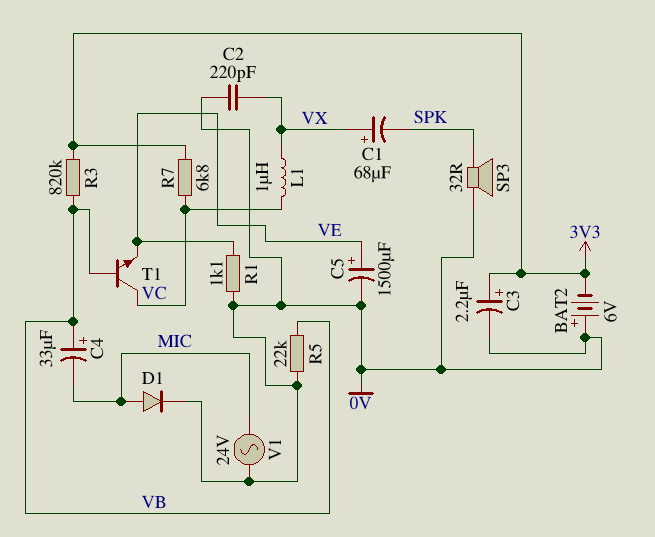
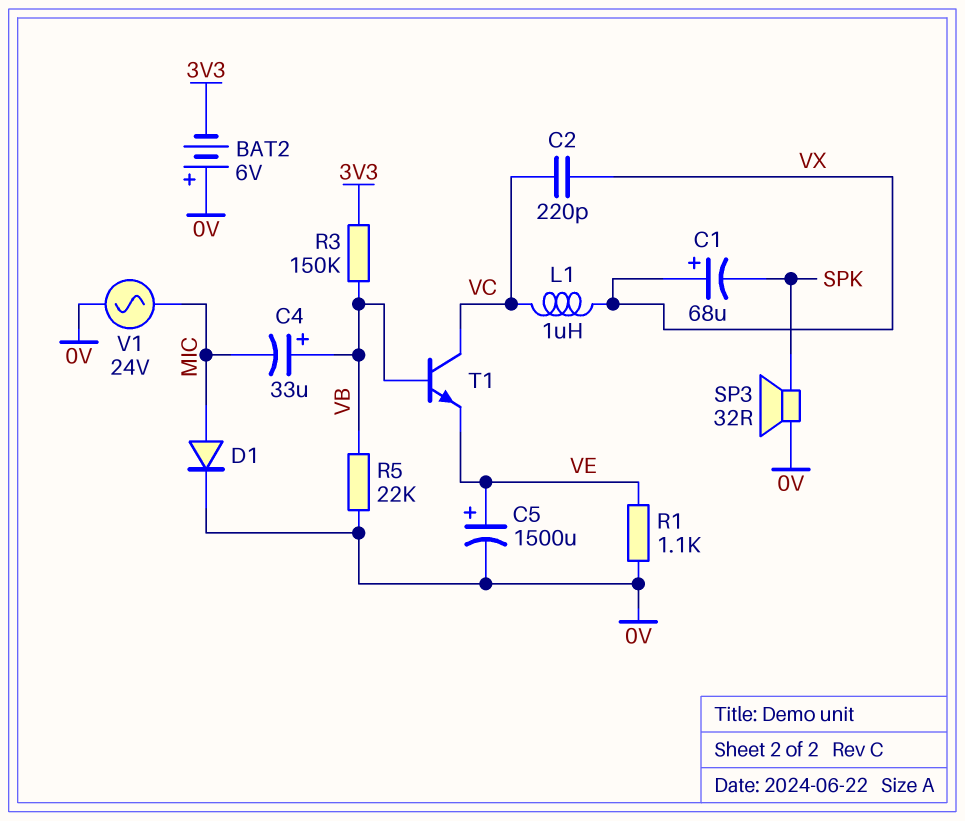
C2: 220pF (0V, VX) -> 220pF (VC, VX)
C3: 2.2uF (plus 3V3, minus 0V) -> none
R3: 820k (3V3, VB) -> 150k (3V3, VB)
R7: 6.8k (3V3, VC) -> none

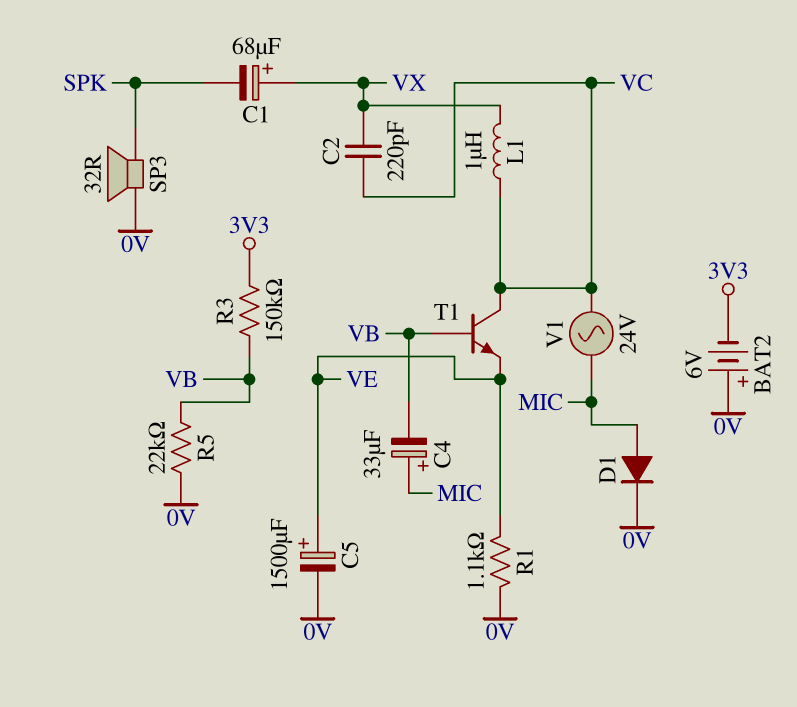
C4: 33uF (plus VB, minus MIC) -> 33uF (plus MIC, minus VB)
V1: AC 24V (0V, MIC) -> AC 24V (MIC, VC)

